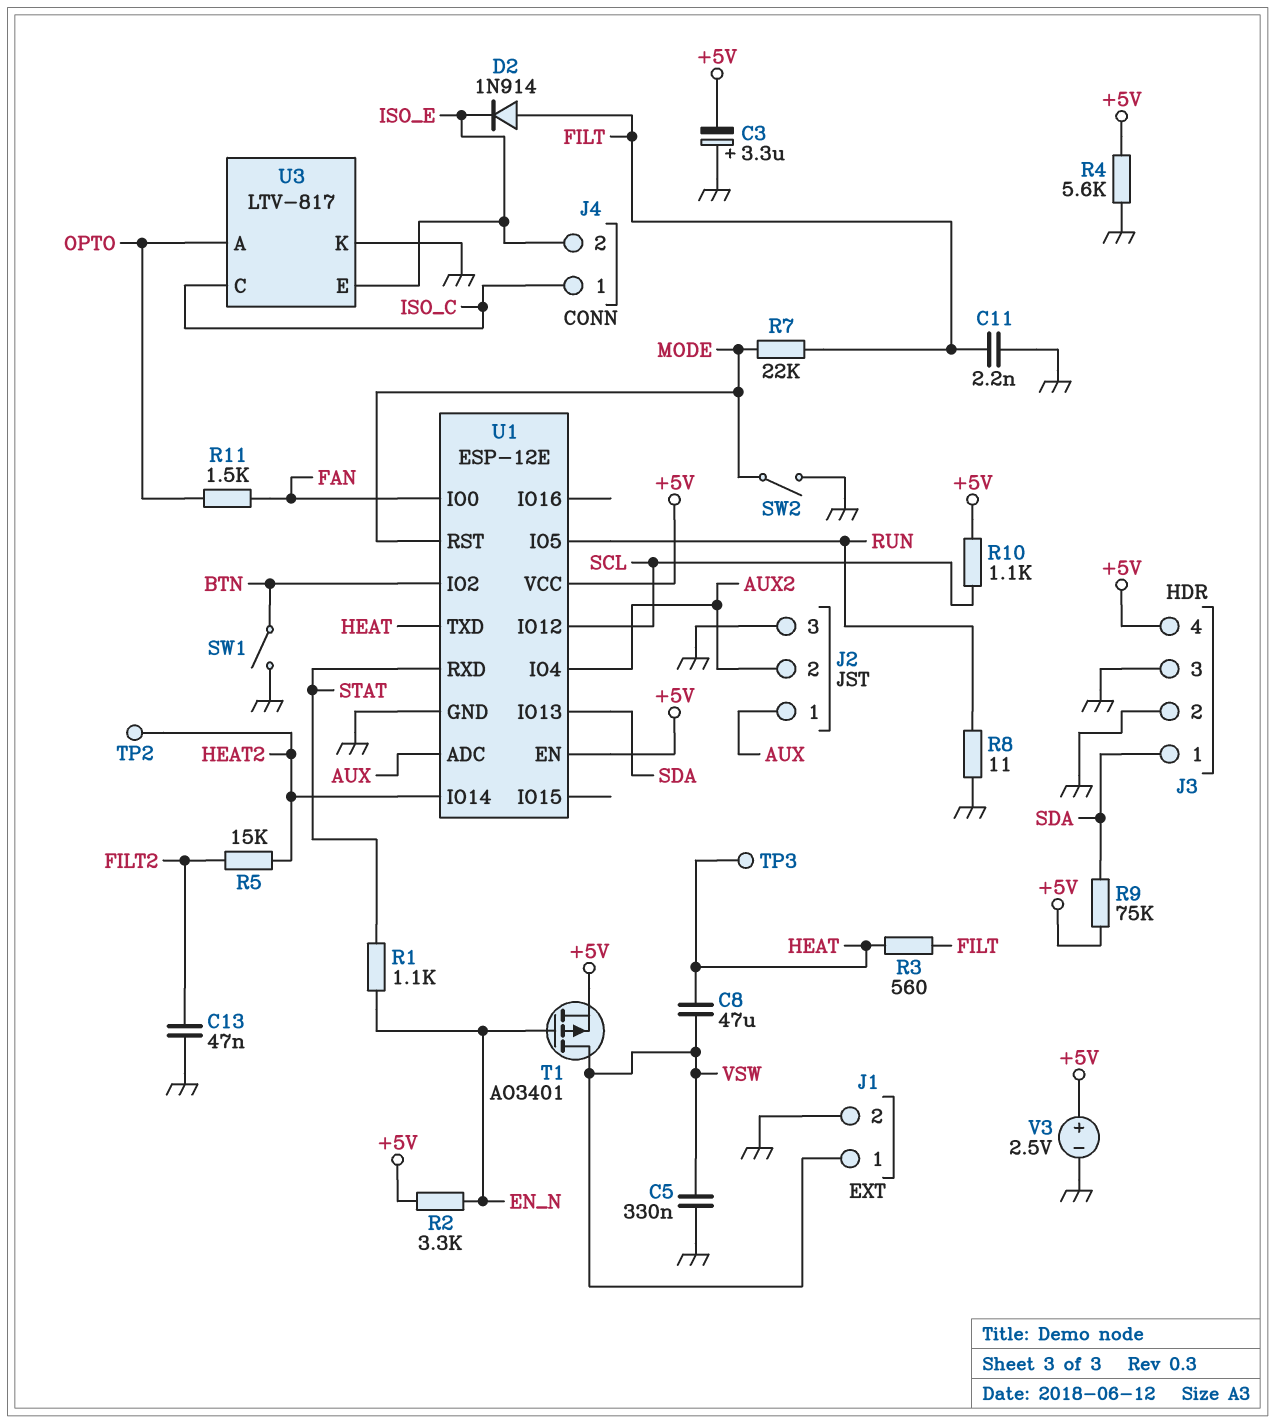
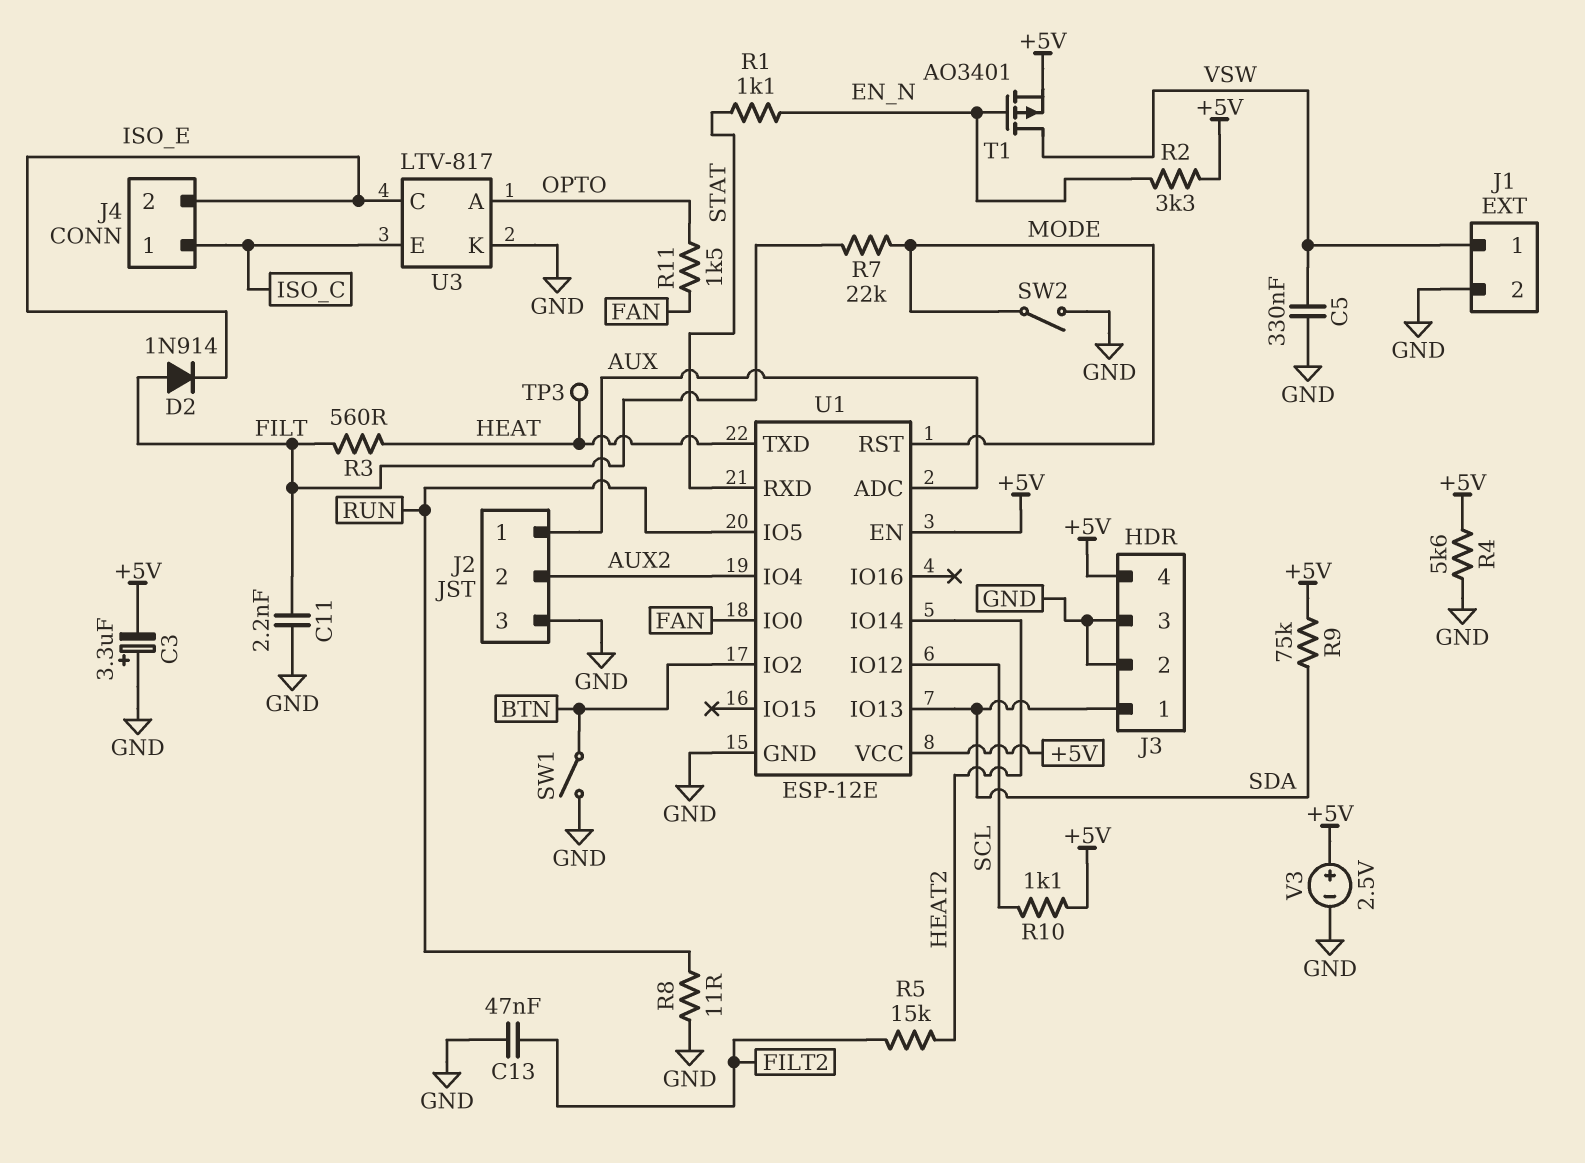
C8: 47uF (HEAT, VSW) -> none
TP2: test point (HEAT2) -> none
U3 pin C: ISO_C -> ISO_E
U3 pin E: ISO_E -> ISO_C

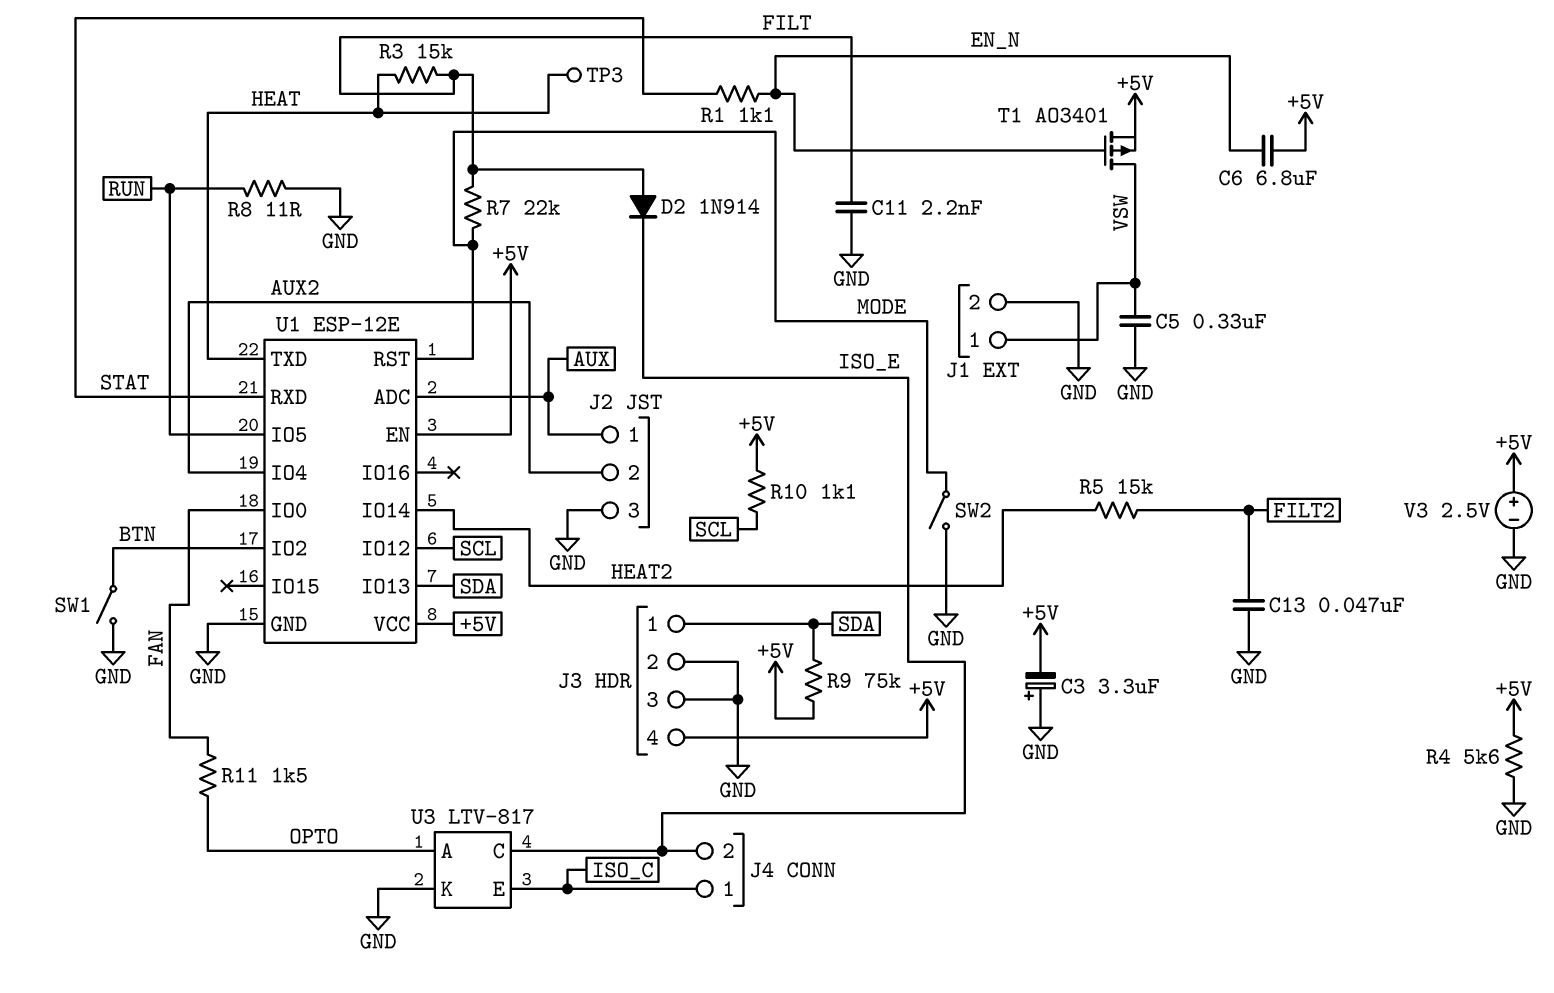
C6: none -> 6.8uF (+5V, EN_N)
R2: 3.3k (+5V, EN_N) -> none
R3: 560 (FILT, HEAT) -> 15k (FILT, HEAT)

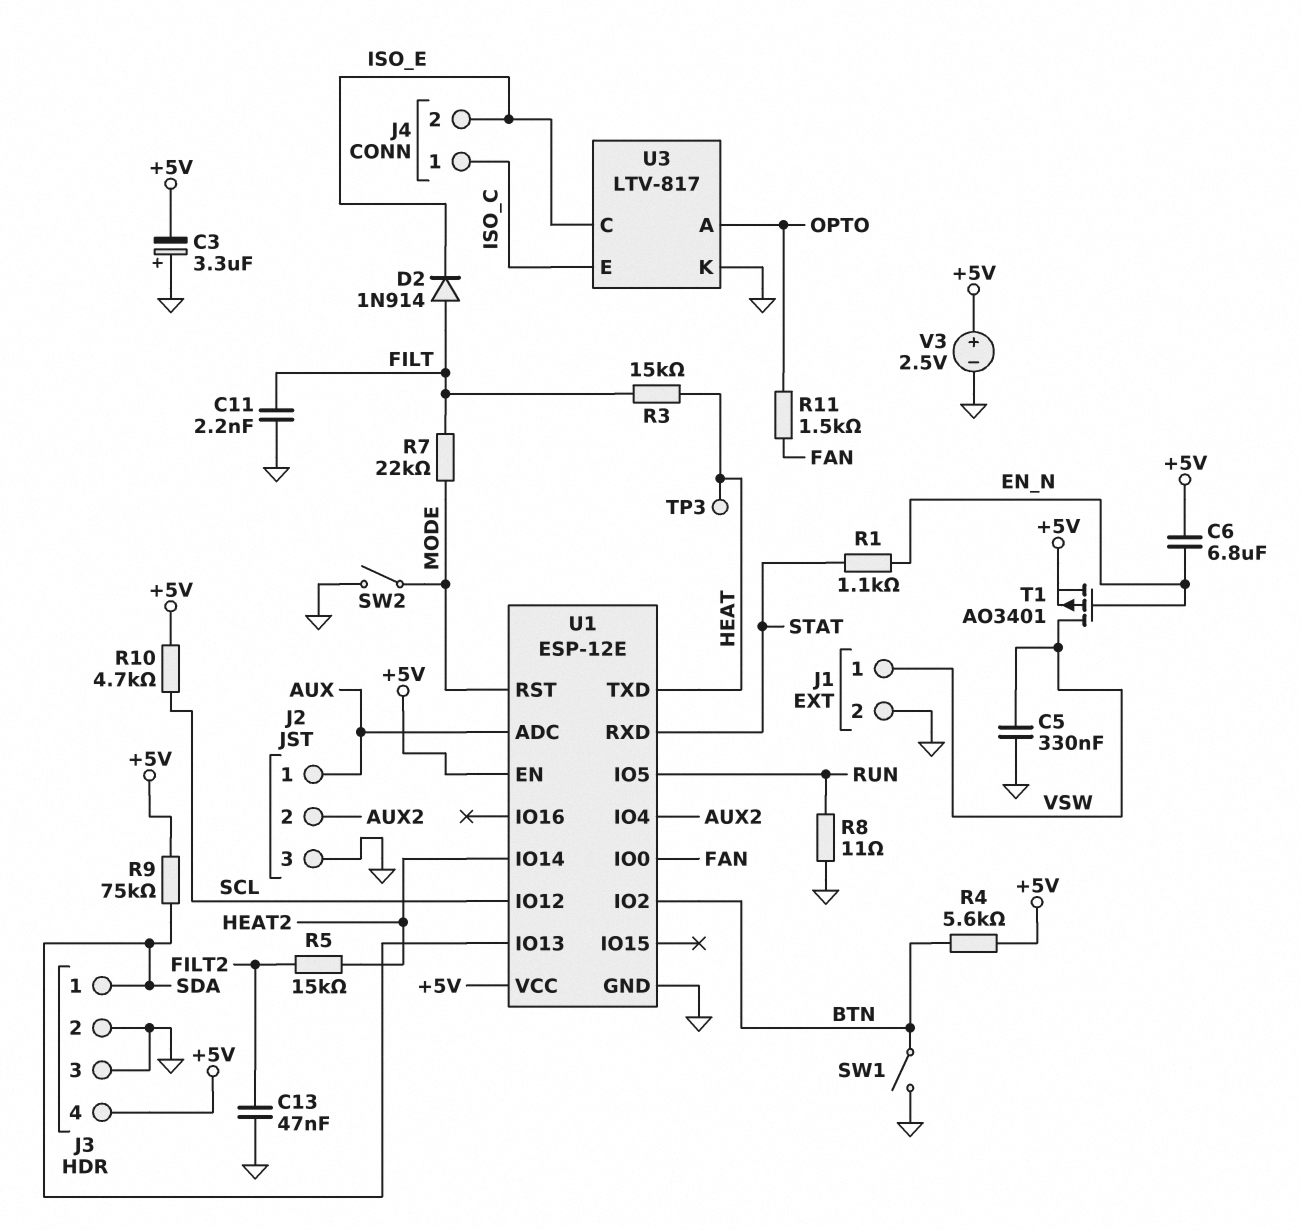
R4: 5.6k (+5V, GND) -> 5.6k (+5V, BTN)
R10: 1.1k (+5V, SCL) -> 4.7k (+5V, SCL)

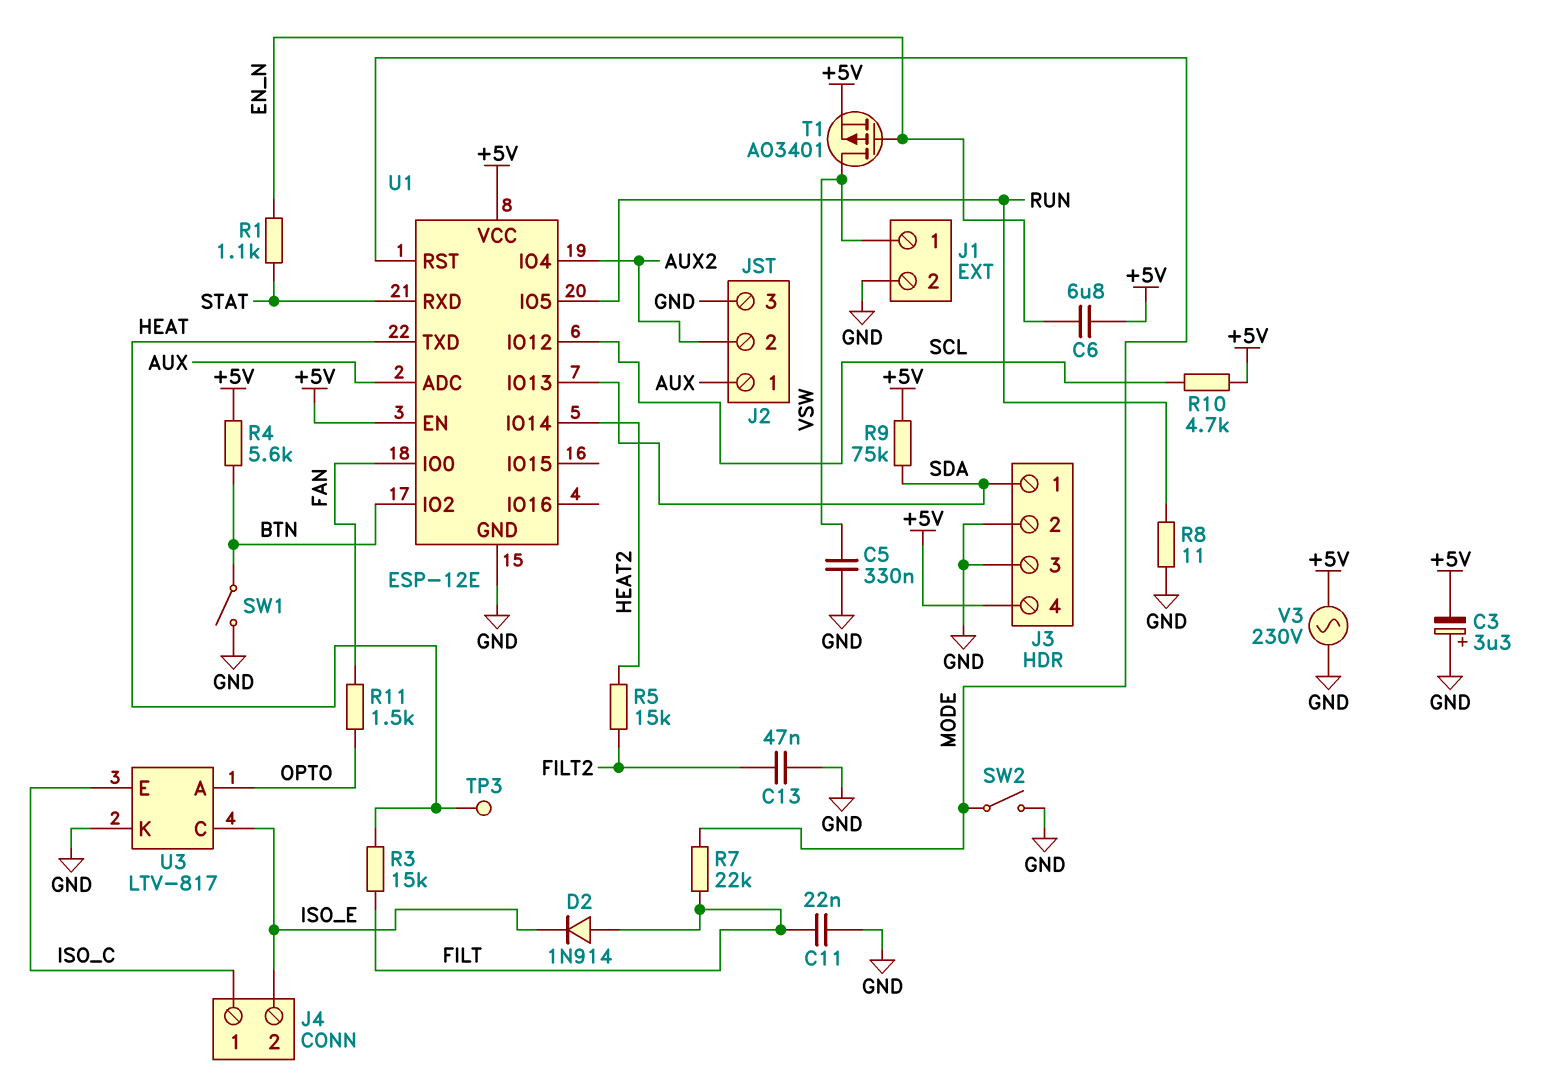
C11: 2.2nF (FILT, GND) -> 22nF (FILT, GND)
V3: 2.5V (plus +5V, minus GND) -> AC 230V (+5V, GND)

